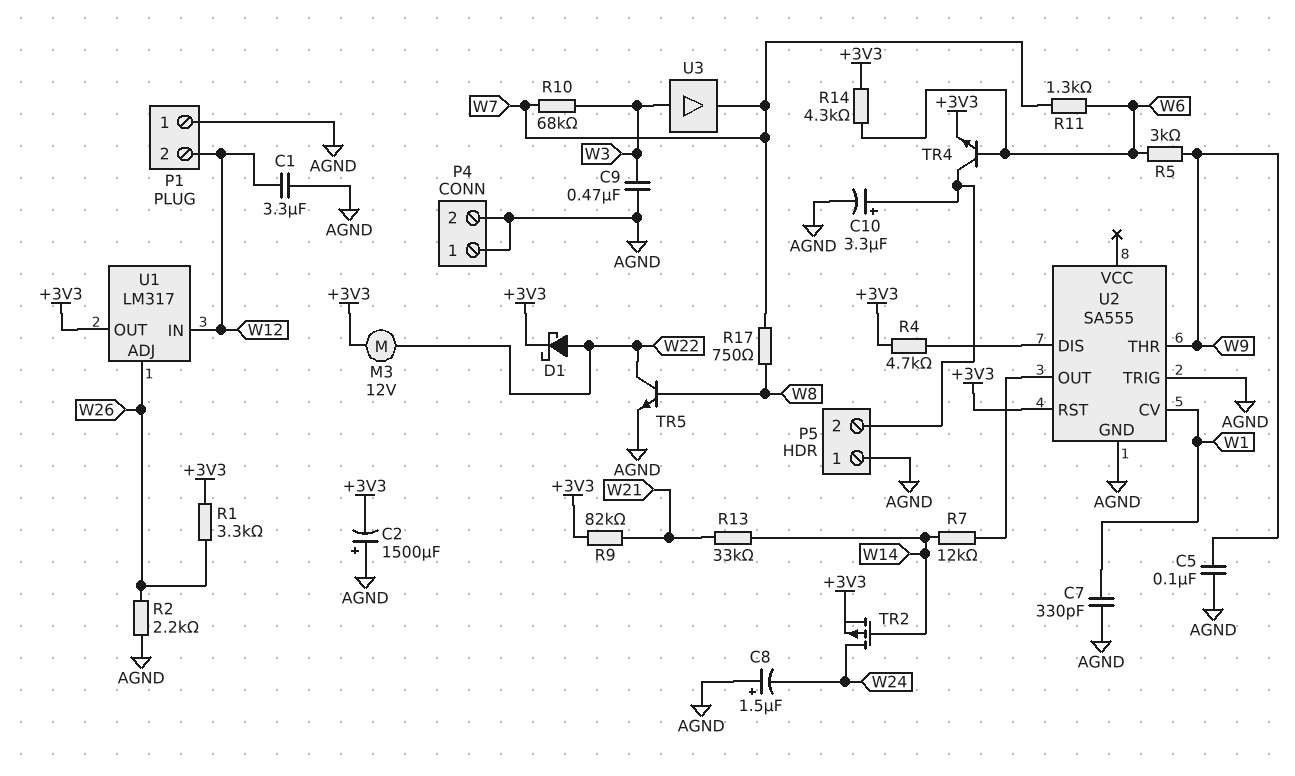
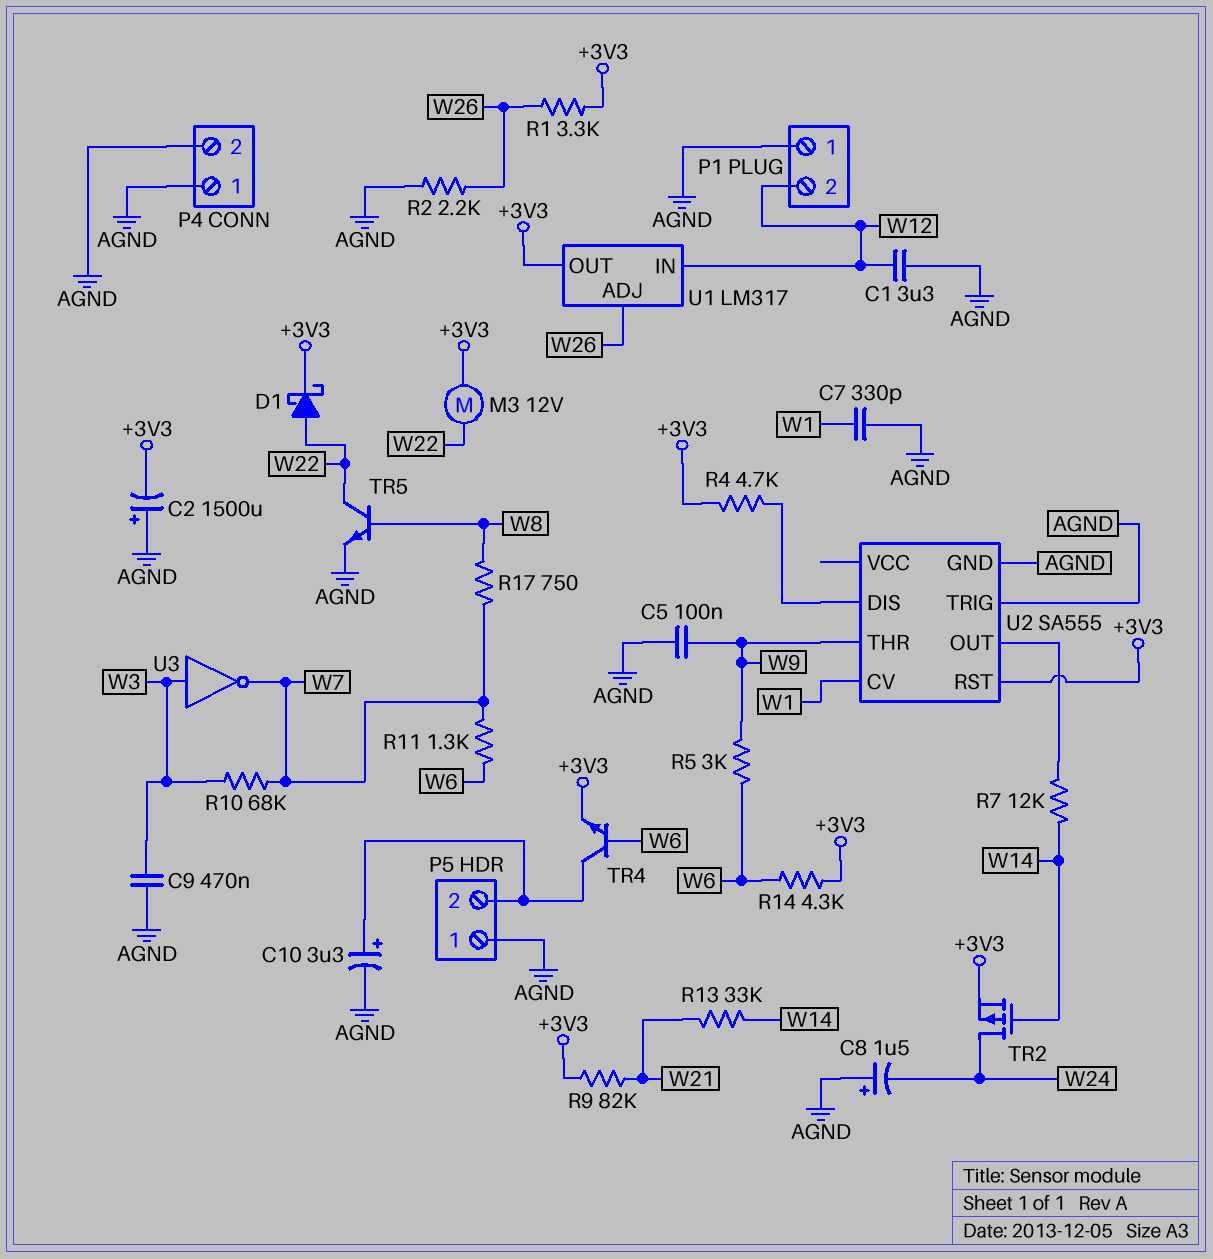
U3: buffer (in W3, out W7) -> NOT (in W3, out W7)

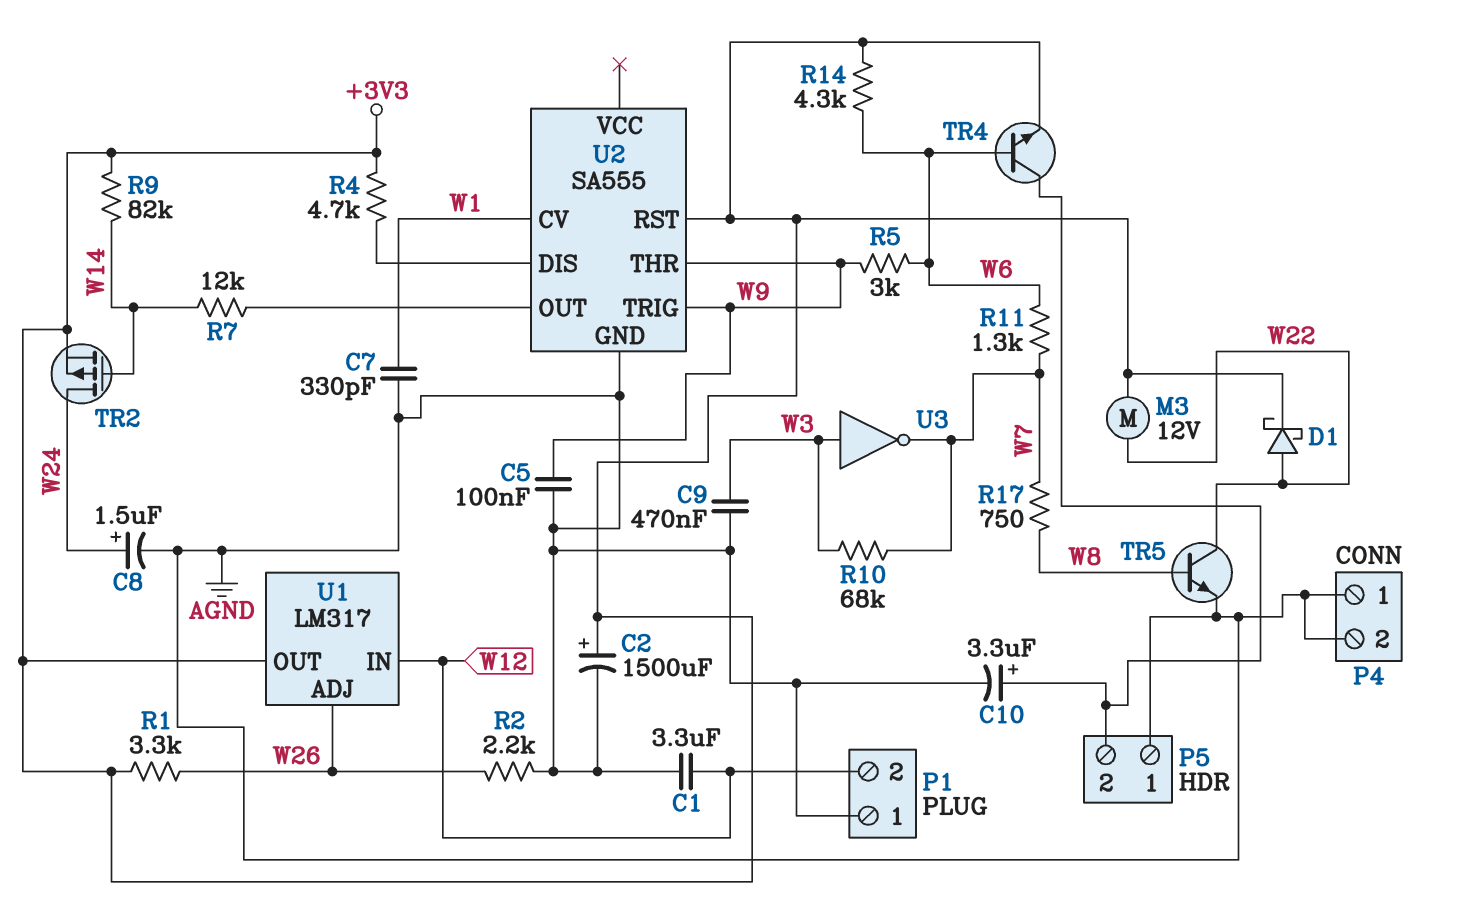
C2: 1500uF (plus AGND, minus +3V3) -> 1500uF (plus +3V3, minus AGND)
C8: 1.5uF (plus AGND, minus W24) -> 1.5uF (plus W24, minus AGND)
R9: 82k (+3V3, W21) -> 82k (+3V3, W14)
R13: 33k (W14, W21) -> none
U2 pin TRIG: AGND -> W9

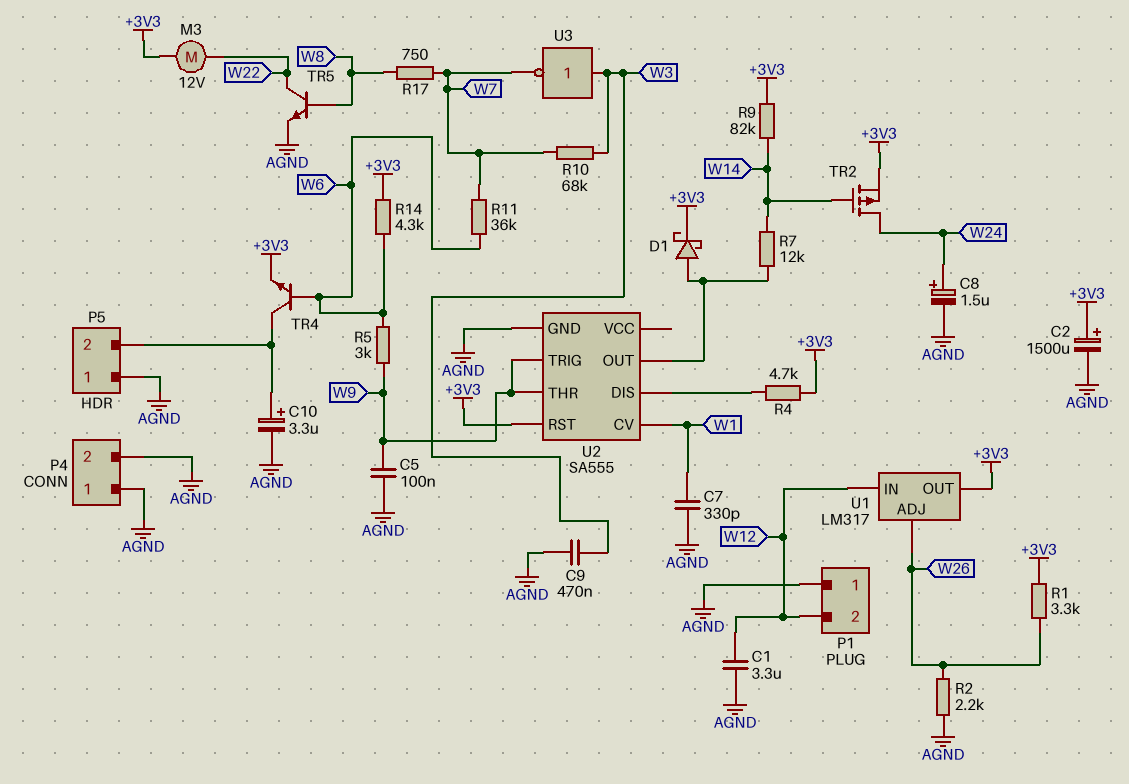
D1: schottky (A W22, K +3V3) -> schottky (A U2/OUT, K +3V3)
R11: 1.3k (W6, W7) -> 36k (W6, W7)

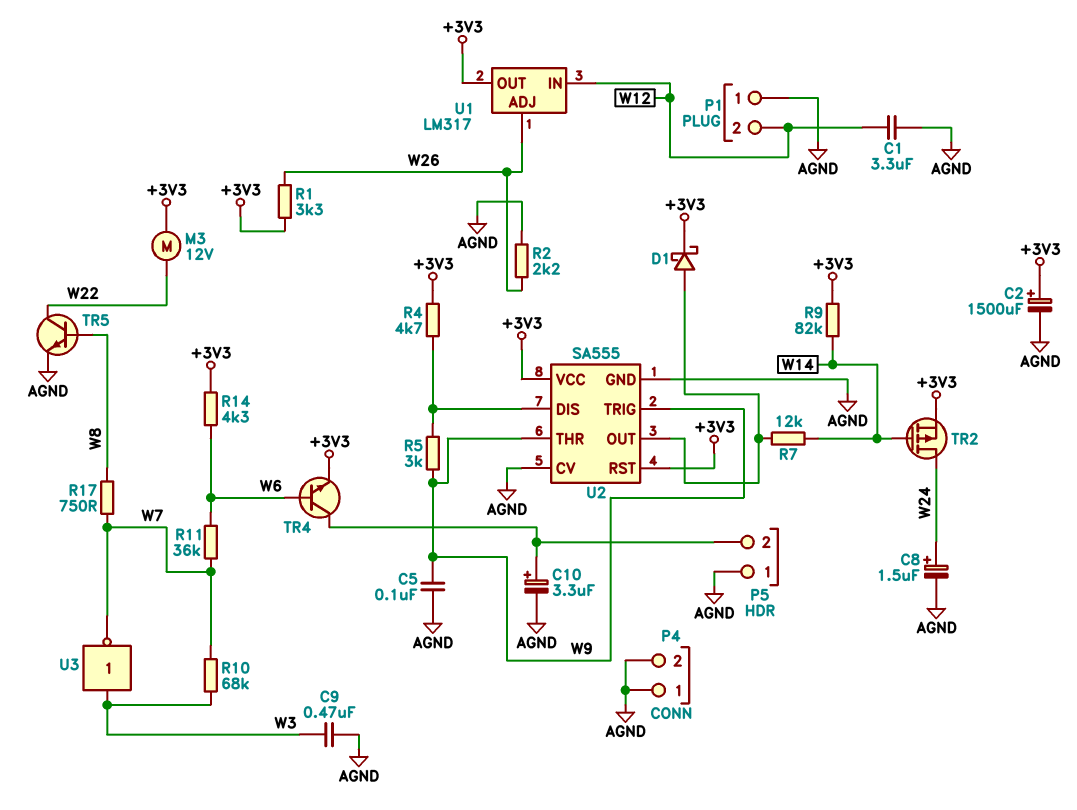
C7: 330pF (AGND, W1) -> none
R5: 3k (W6, W9) -> 3k (U2/DIS, W9)
U2 pin CV: W1 -> AGND
U2 pin VCC: none -> +3V3

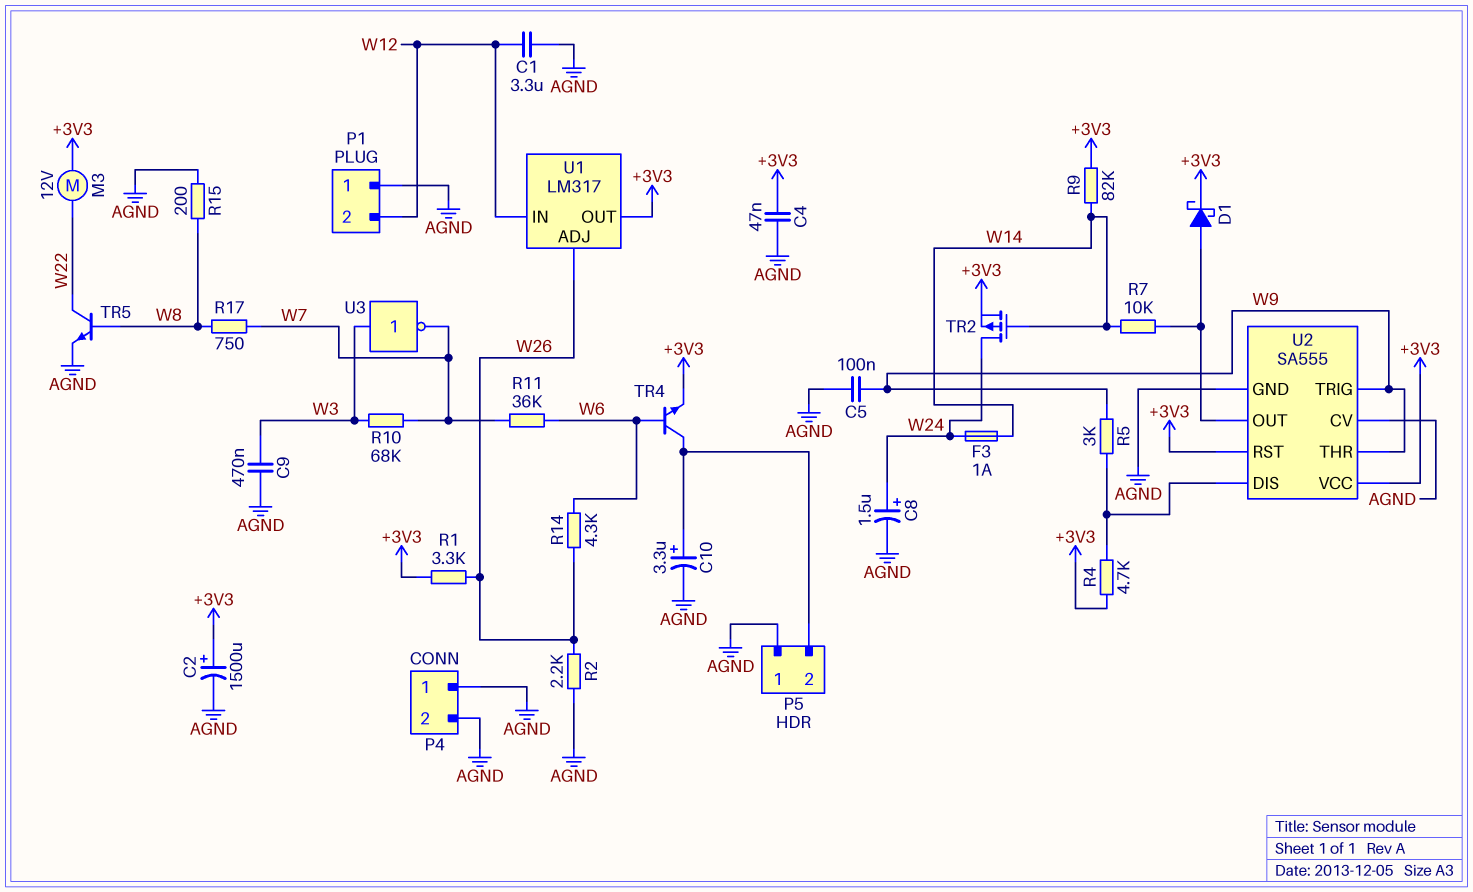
C4: none -> 47nF (+3V3, AGND)
F3: none -> 1A (W14, W24)
R7: 12k (U2/OUT, W14) -> 10k (U2/OUT, W14)
R14: 4.3k (+3V3, W6) -> 4.3k (W6, W26)
R15: none -> 200 (AGND, W8)

